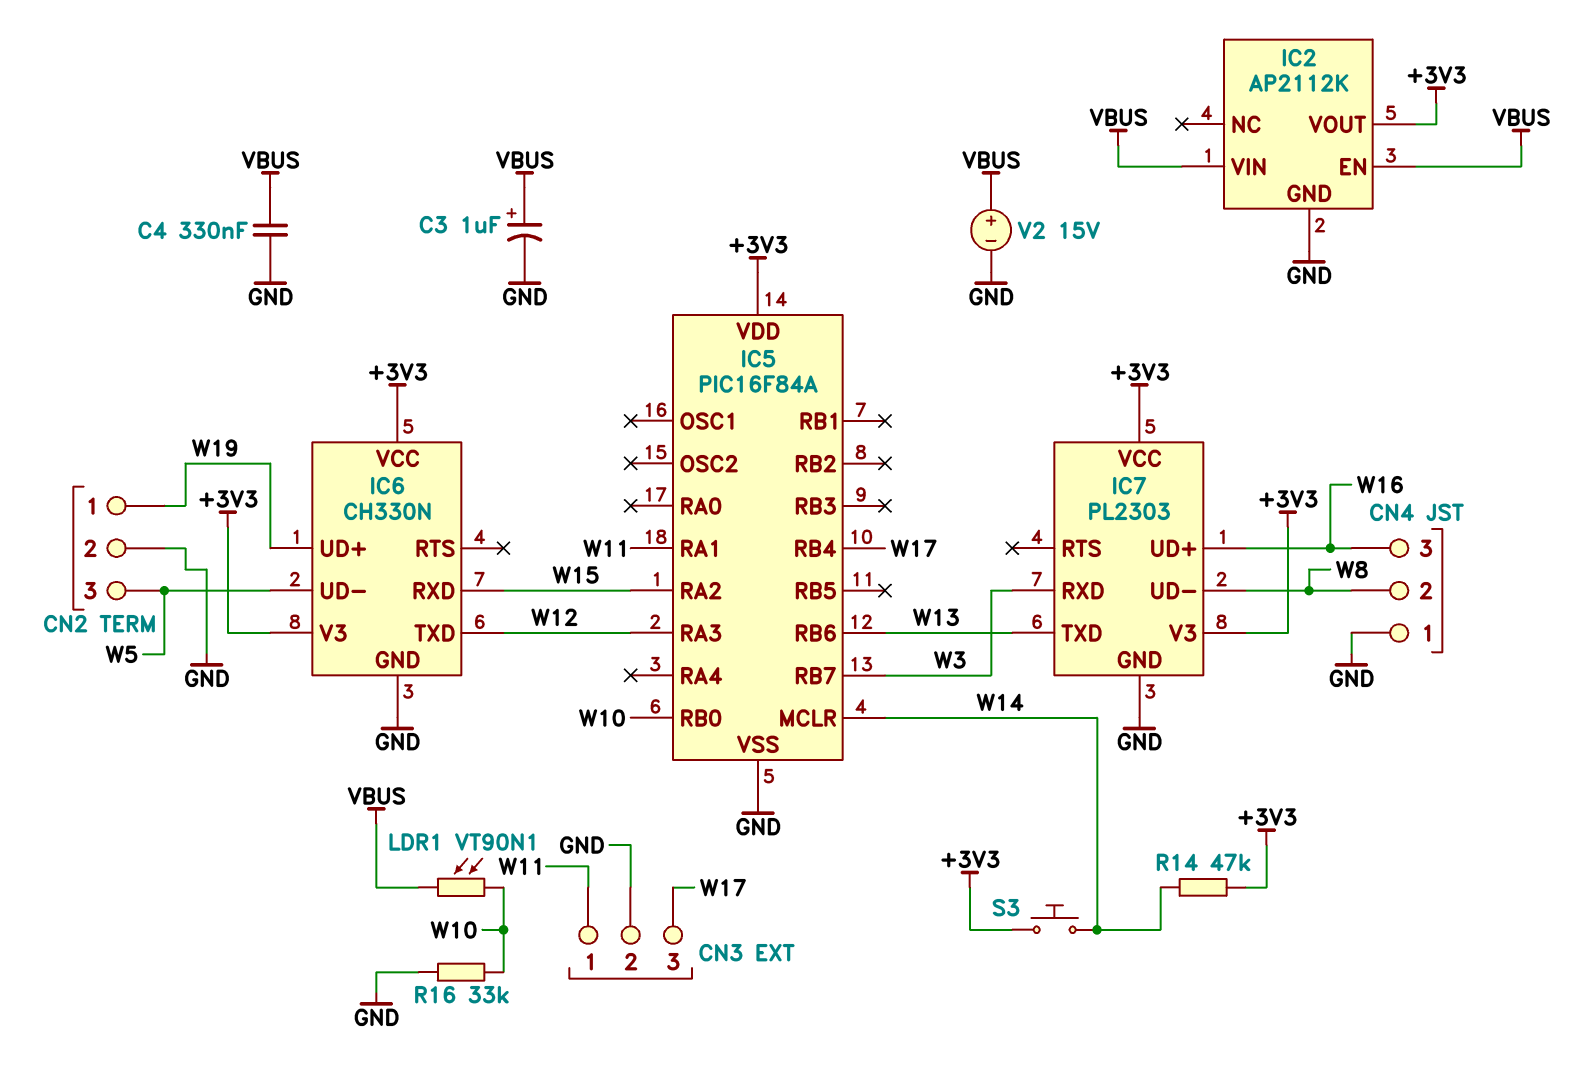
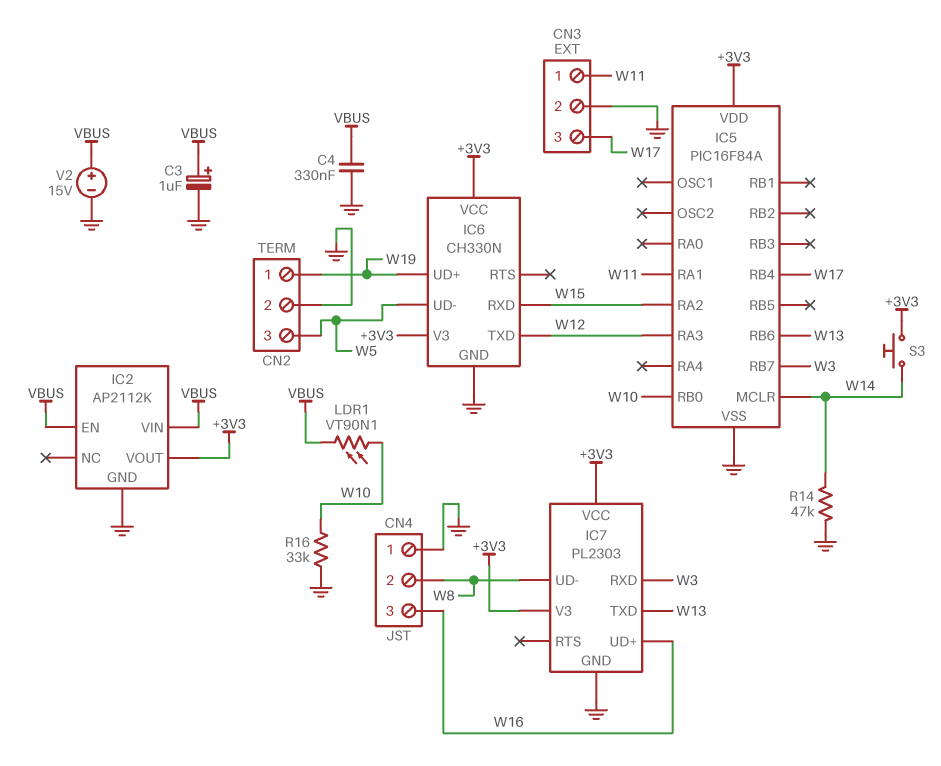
R14: 47k (+3V3, W14) -> 47k (GND, W14)

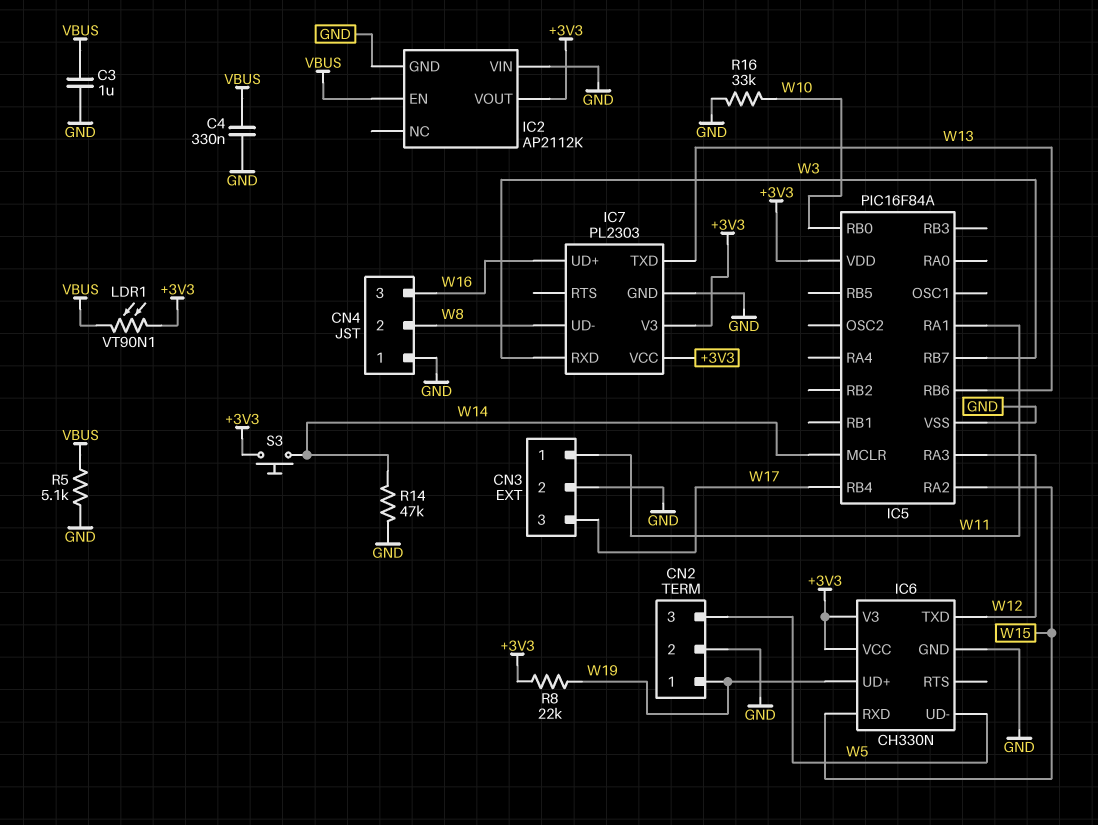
C3: 1uF (plus VBUS, minus GND) -> 1uF (GND, VBUS)
IC2 pin VIN: VBUS -> GND
LDR1: VT90N1 (VBUS, W10) -> VT90N1 (+3V3, VBUS)
R5: none -> 5.1k (GND, VBUS)
R8: none -> 22k (+3V3, W19)
V2: 15V (plus VBUS, minus GND) -> none

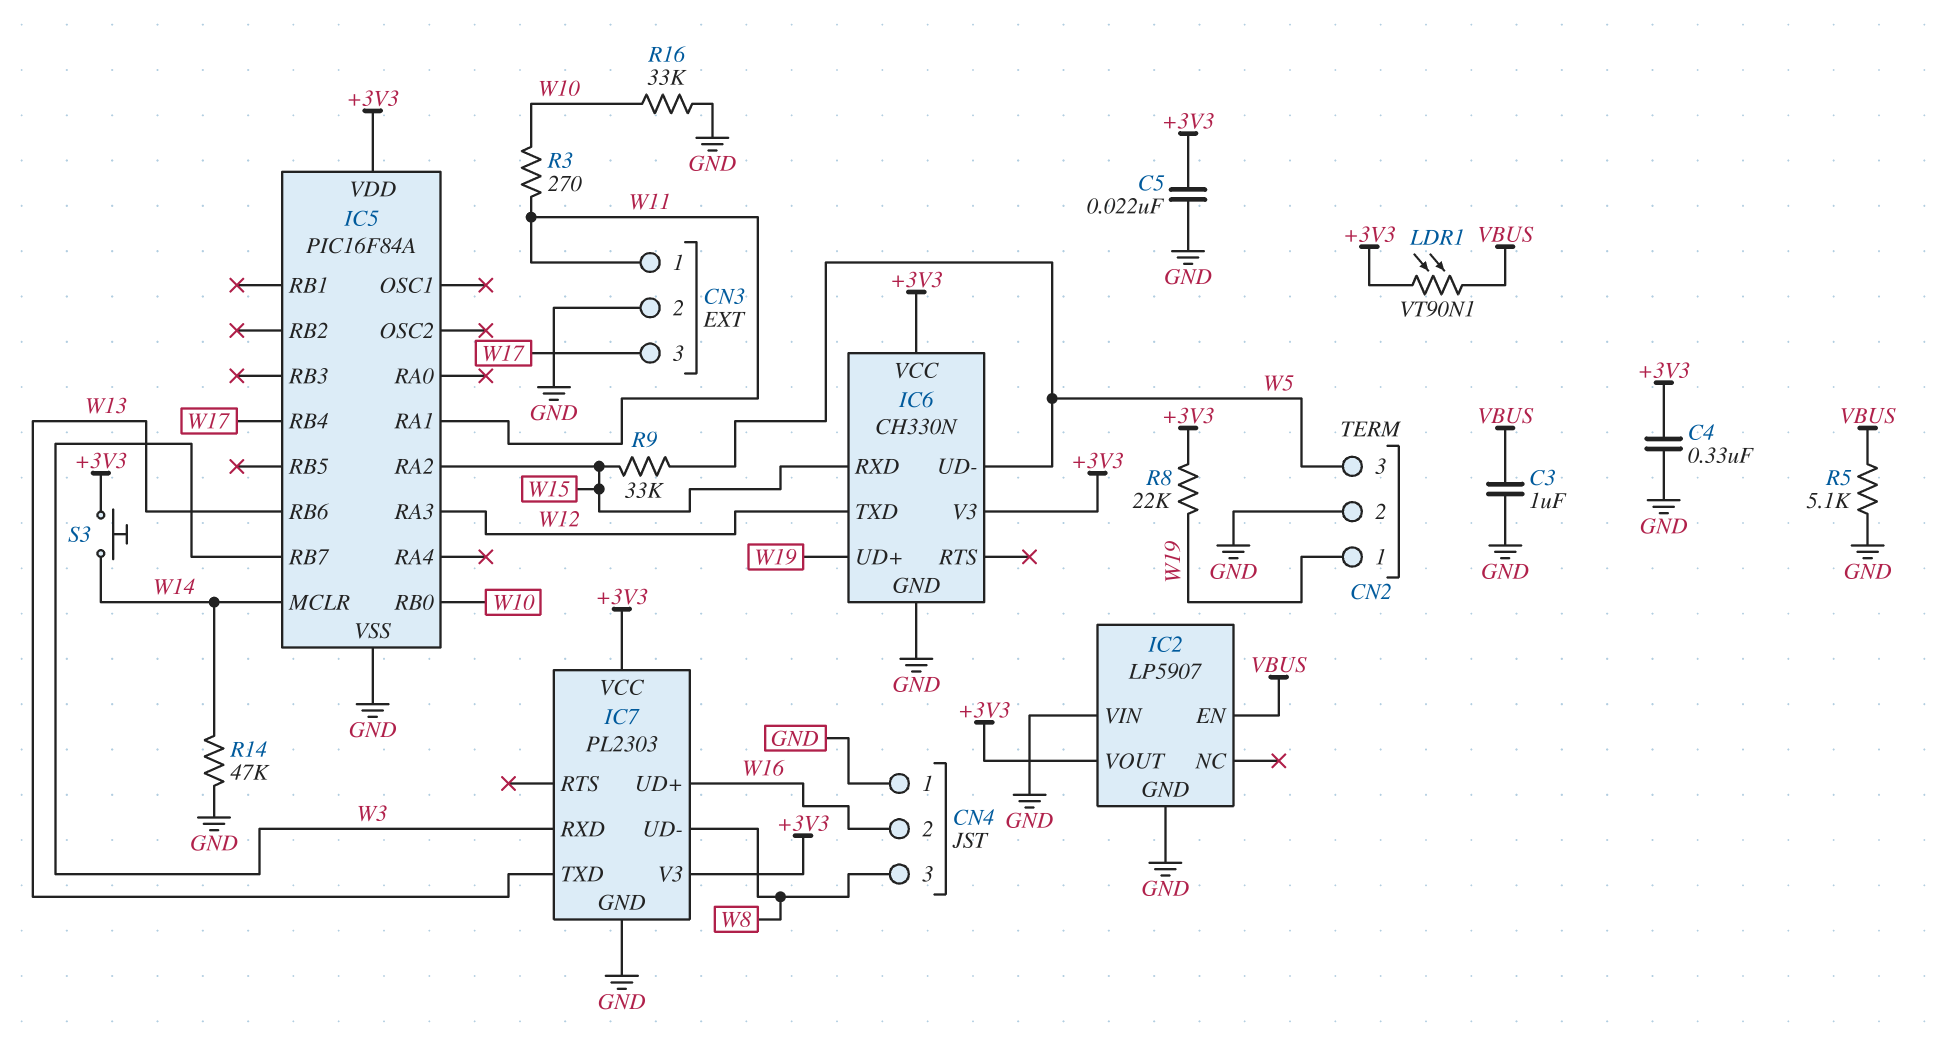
C4: 330nF (GND, VBUS) -> 330nF (+3V3, GND)
C5: none -> 22nF (+3V3, GND)
CN4 pin 2: W8 -> W16
CN4 pin 3: W16 -> W8
IC2: AP2112K -> LP5907
R3: none -> 270 (W10, W11)
R9: none -> 33k (W5, W15)

